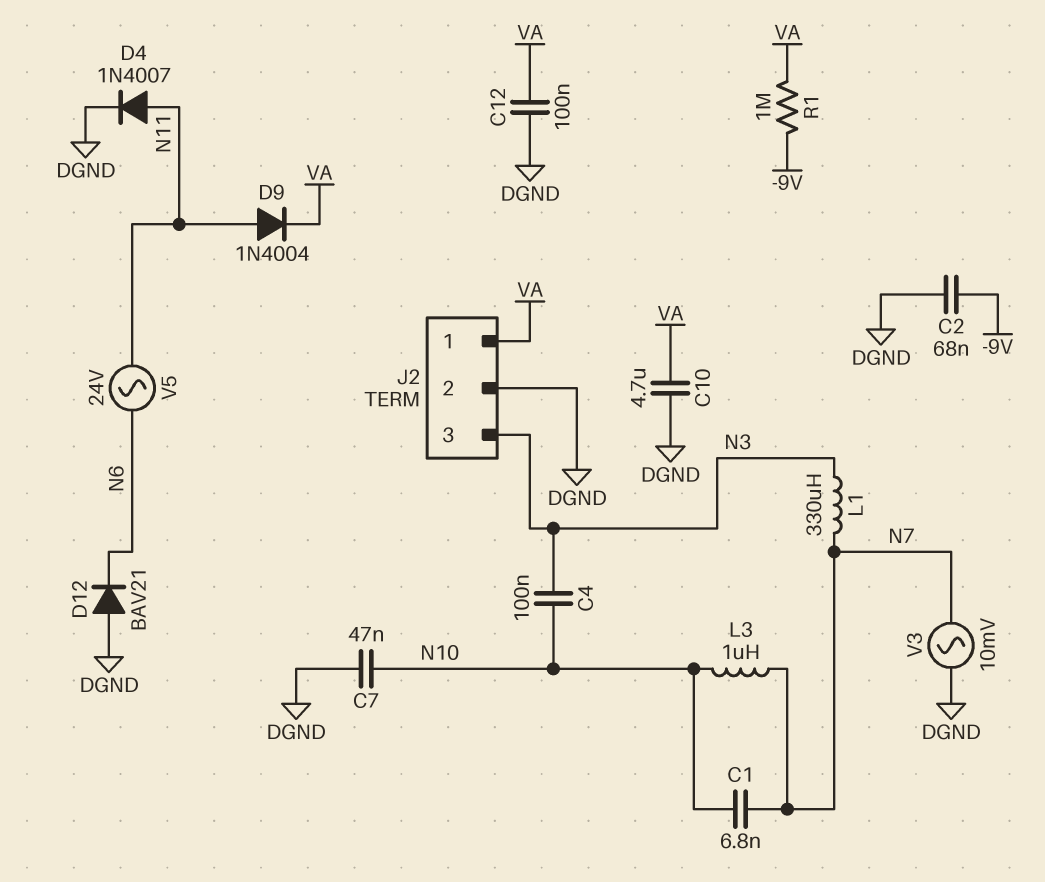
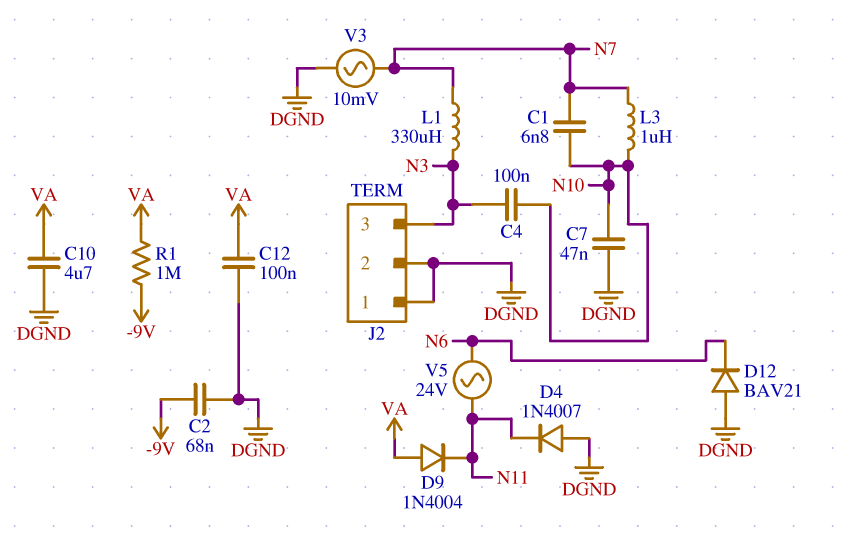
D4: diode 1N4007 (A N11, K DGND) -> diode 1N4007 (A DGND, K N11)
D9: diode 1N4004 (A N11, K VA) -> diode 1N4004 (A VA, K N11)
J2 pin 1: VA -> DGND

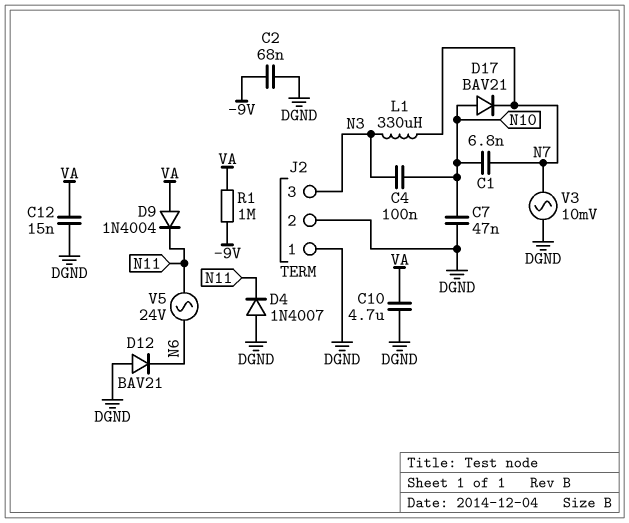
C12: 100nF (DGND, VA) -> 15nF (DGND, VA)
D17: none -> diode BAV21 (A N10, K N7)
L3: 1uH (N7, N10) -> none

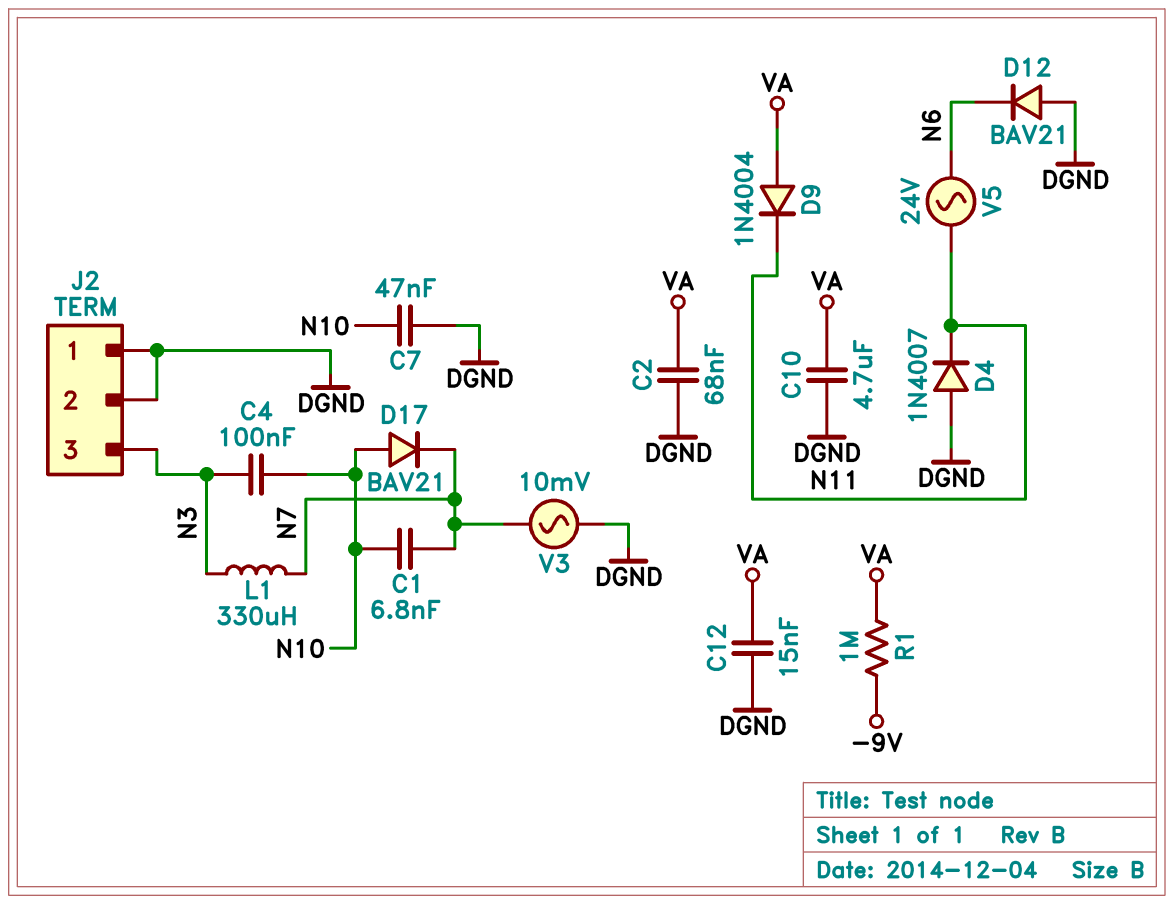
C2: 68nF (-9V, DGND) -> 68nF (DGND, VA)

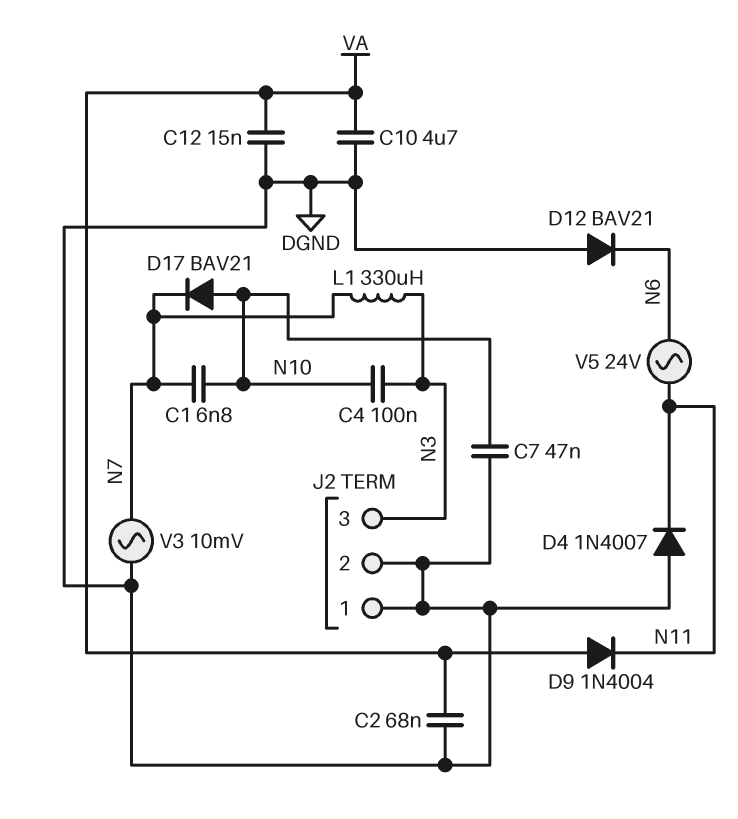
R1: 1M (-9V, VA) -> none

